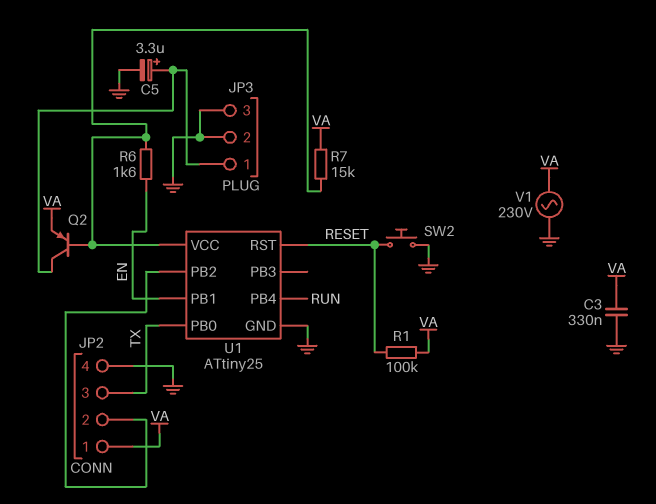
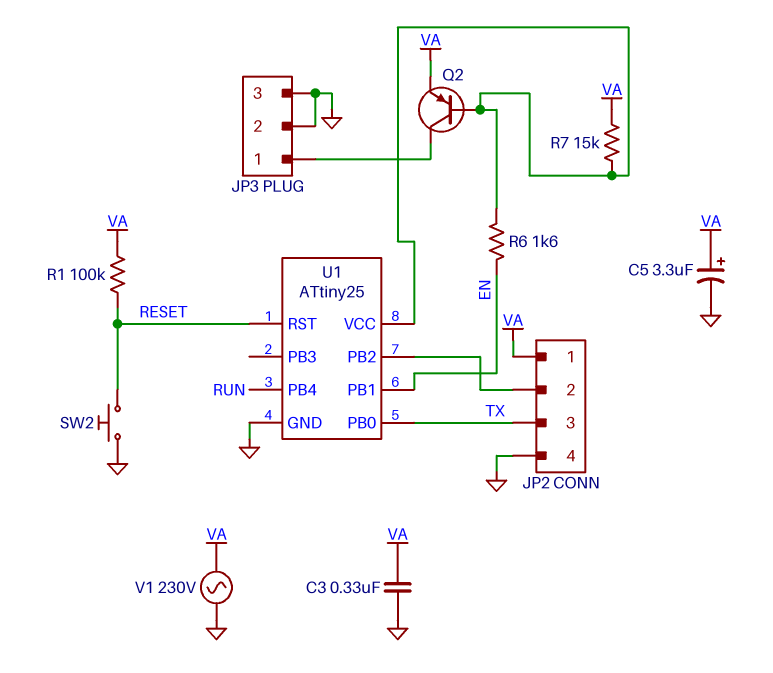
C5: 3.3uF (plus JP3/1, minus GND) -> 3.3uF (plus VA, minus GND)

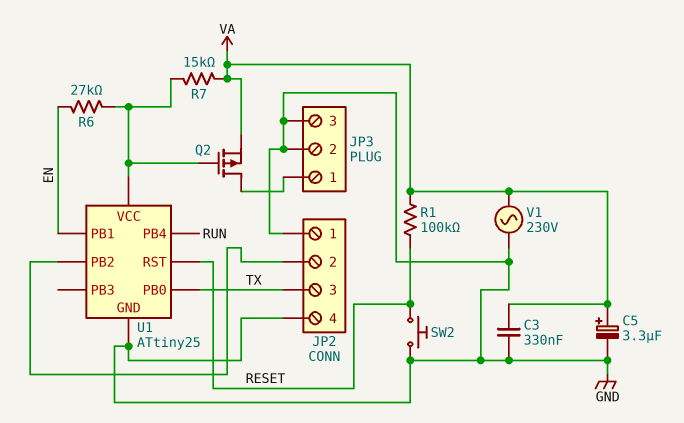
JP2 pin 1: VA -> GND
Q2: PNP (B U1/VCC, C JP3/1, E VA) -> PMOS (G U1/VCC, D JP3/1, S VA)
R6: 1.6k (EN, U1/VCC) -> 27k (EN, U1/VCC)

